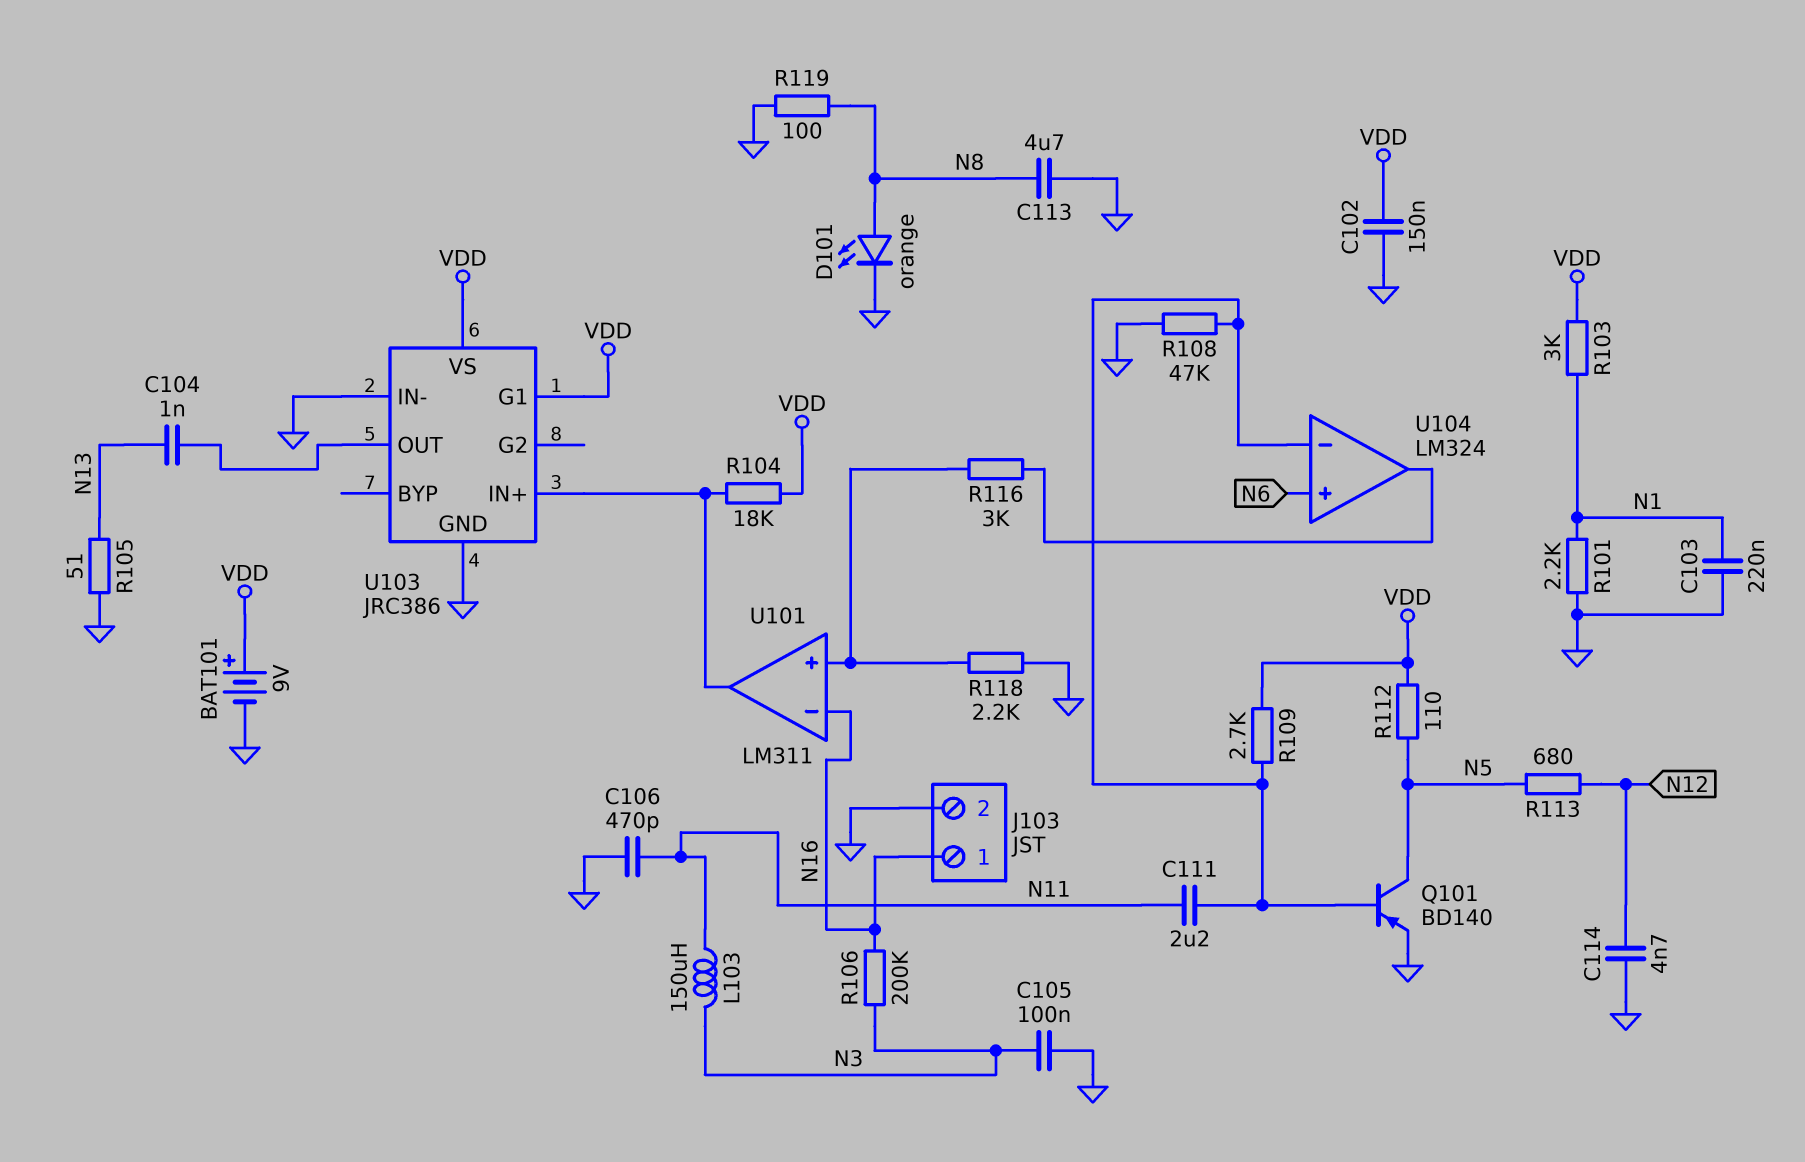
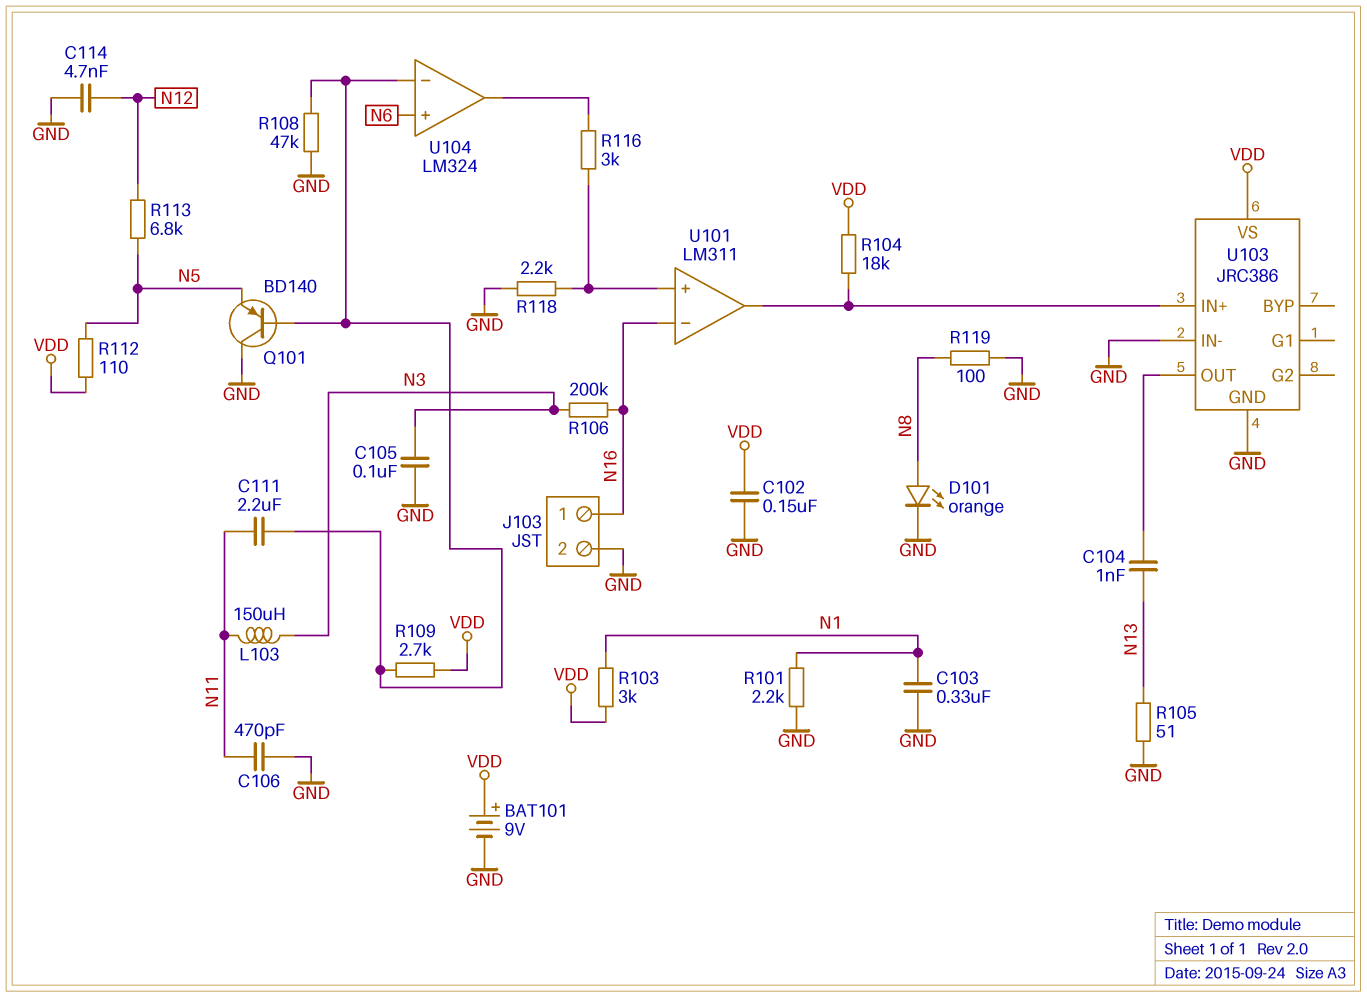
C103: 220nF (GND, N1) -> 330nF (GND, N1)
C113: 4.7uF (GND, N8) -> none
Q101: PNP BD140 (B U104/in-, C N5, E GND) -> PNP BD140 (B U104/in-, C GND, E N5)
R113: 680 (N5, N12) -> 6.8k (N5, N12)
U103 pin G1: VDD -> none

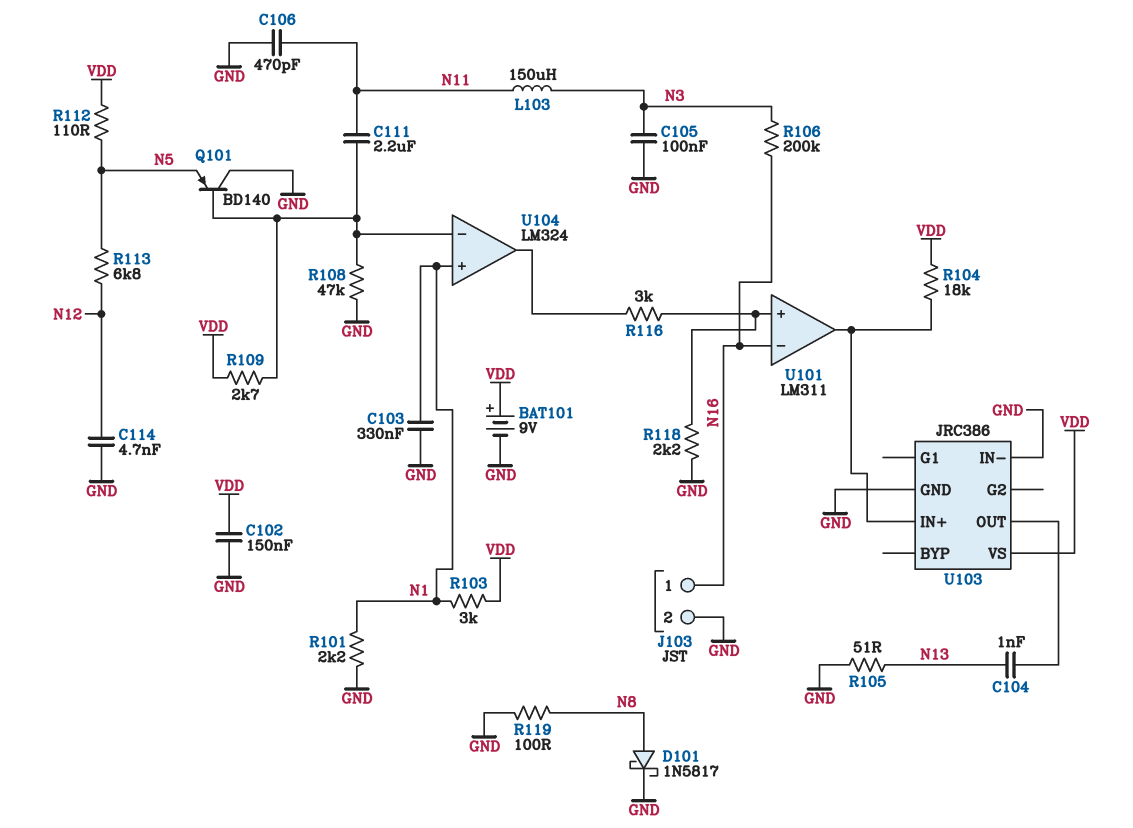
D101: LED orange (A N8, K GND) -> schottky 1N5817 (A N8, K GND)
U104 pin in+: N6 -> N1

